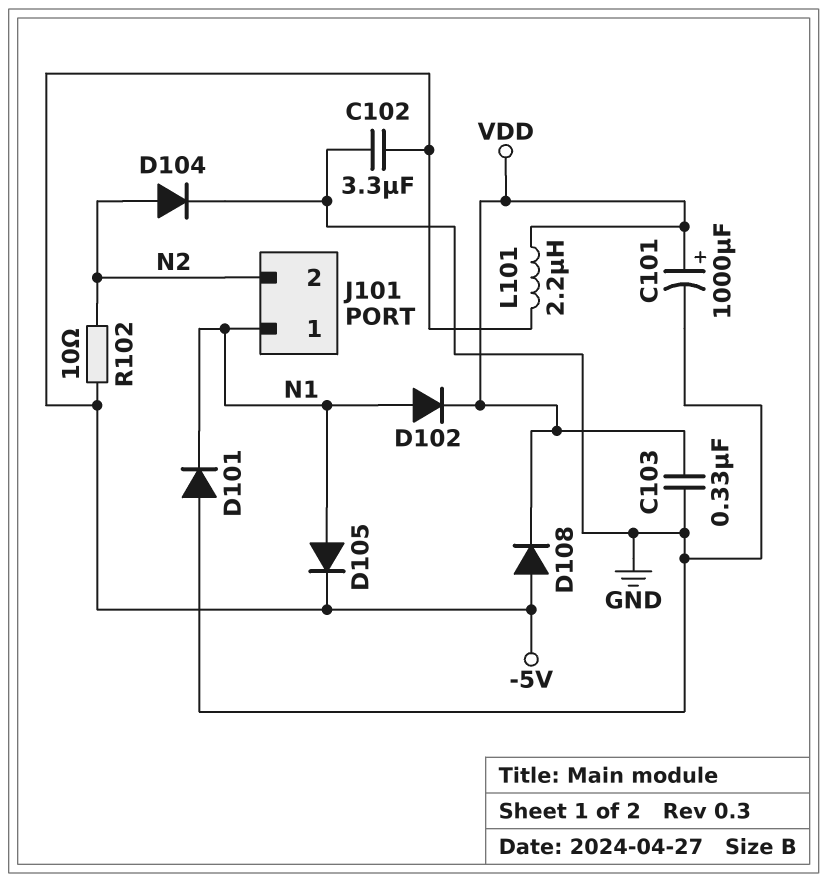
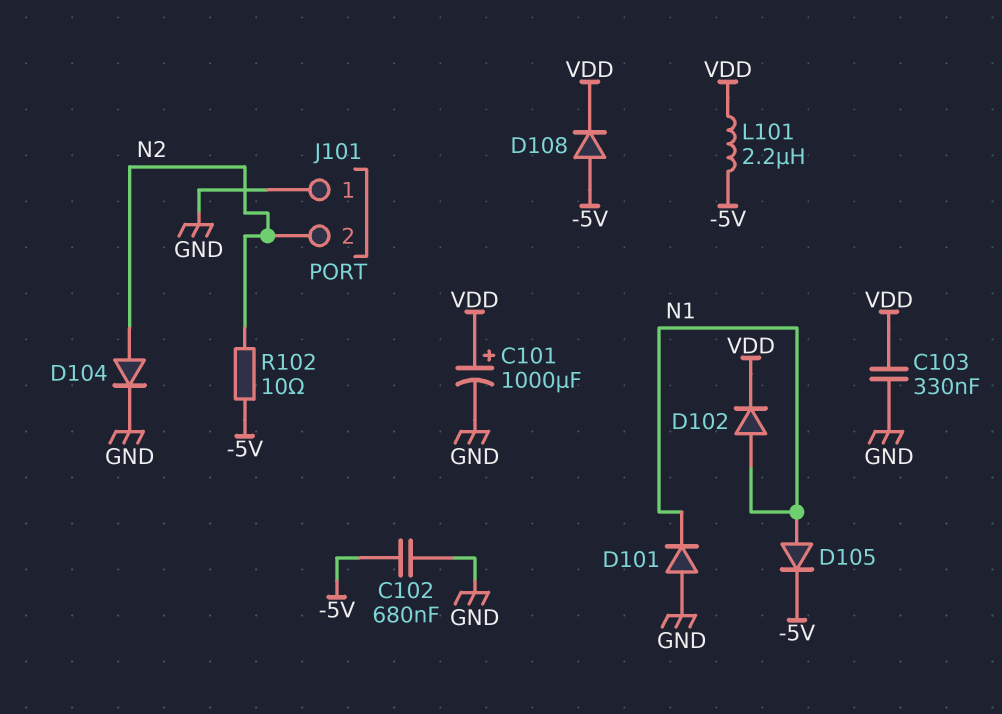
C102: 3.3uF (-5V, GND) -> 680nF (-5V, GND)
J101 pin 1: N1 -> GND

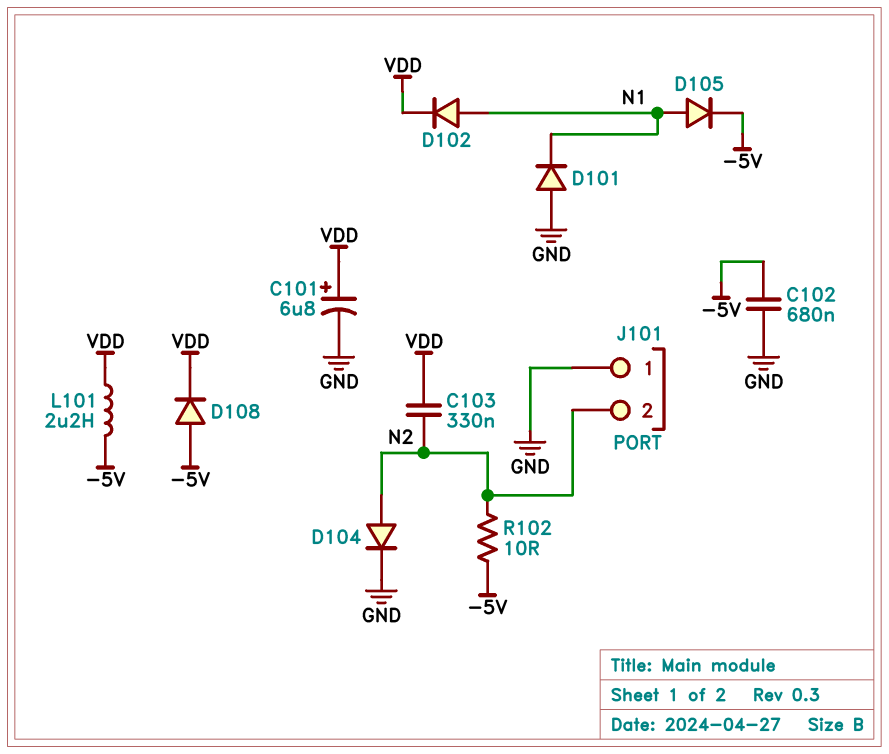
C101: 1000uF (plus VDD, minus GND) -> 6.8uF (plus VDD, minus GND)
C103: 330nF (GND, VDD) -> 330nF (N2, VDD)

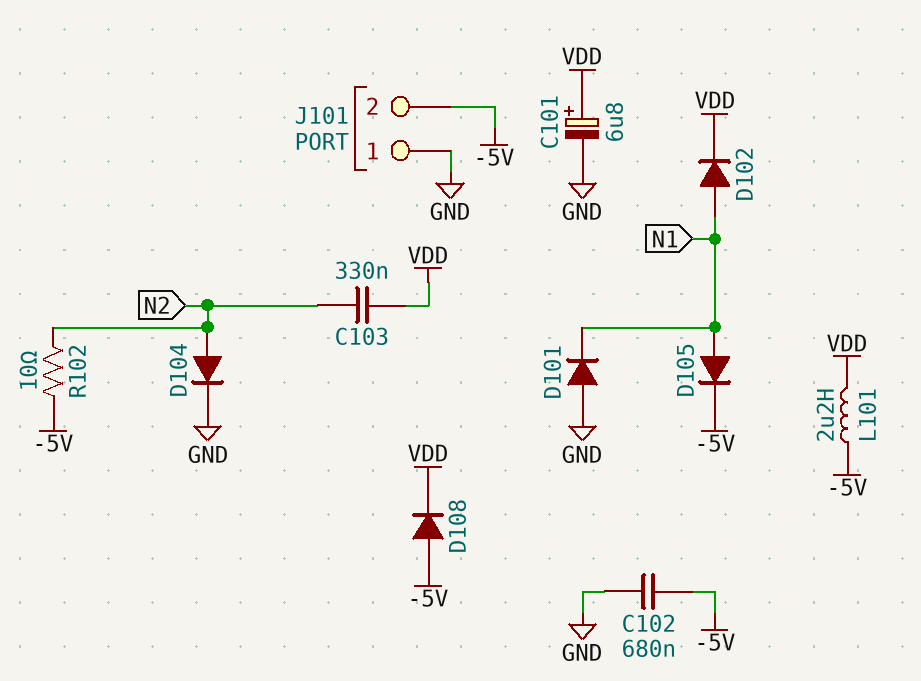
J101 pin 2: N2 -> -5V

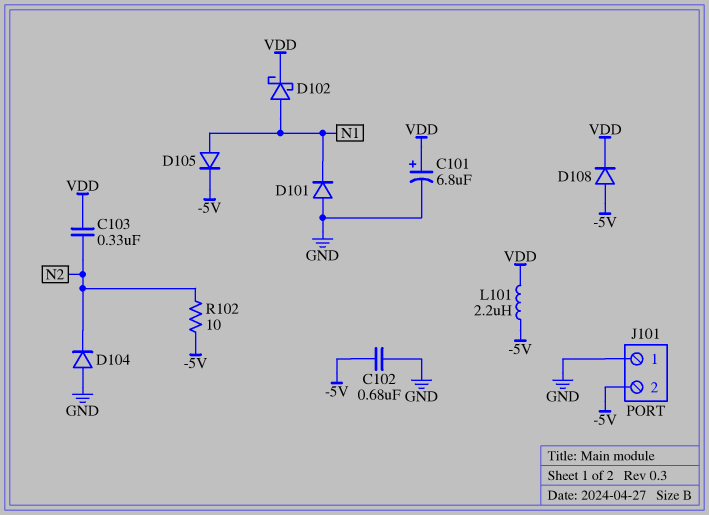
D102: diode (A N1, K VDD) -> schottky (A N1, K VDD)
D104: diode (A N2, K GND) -> diode (A GND, K N2)

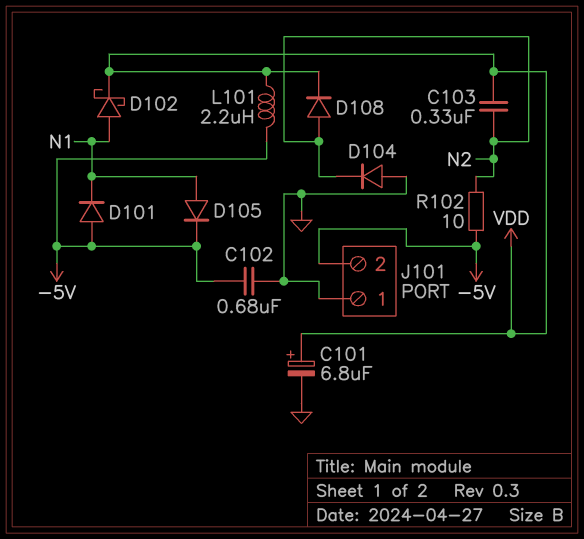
D101: diode (A GND, K N1) -> diode (A -5V, K N1)
D108: diode (A -5V, K VDD) -> diode (A N2, K VDD)

